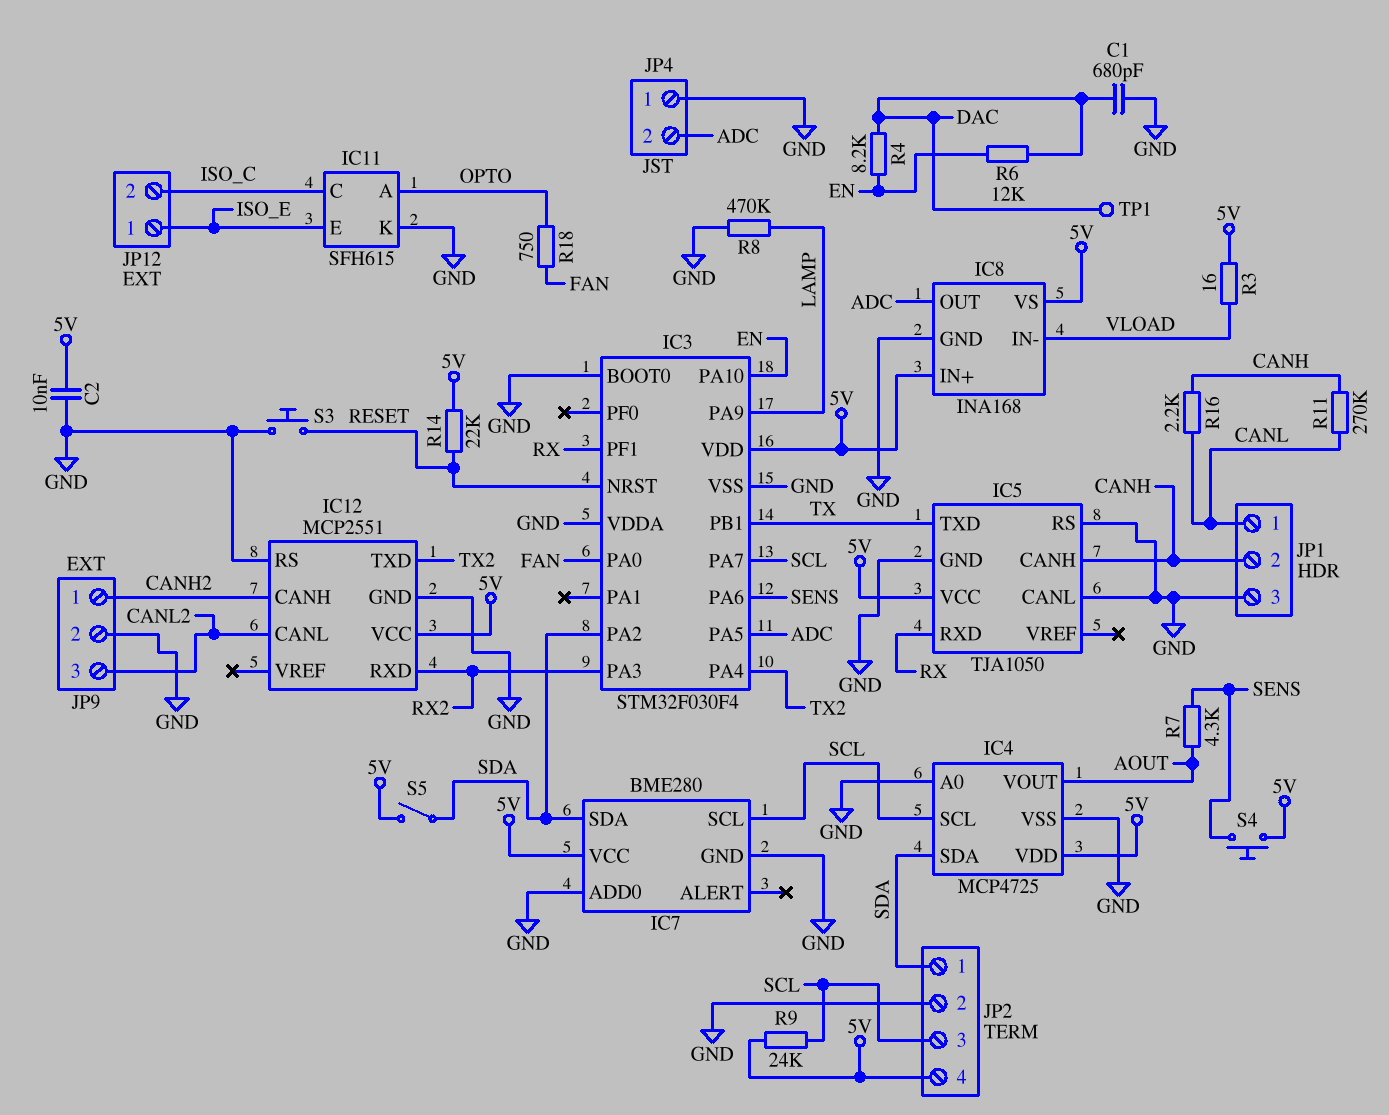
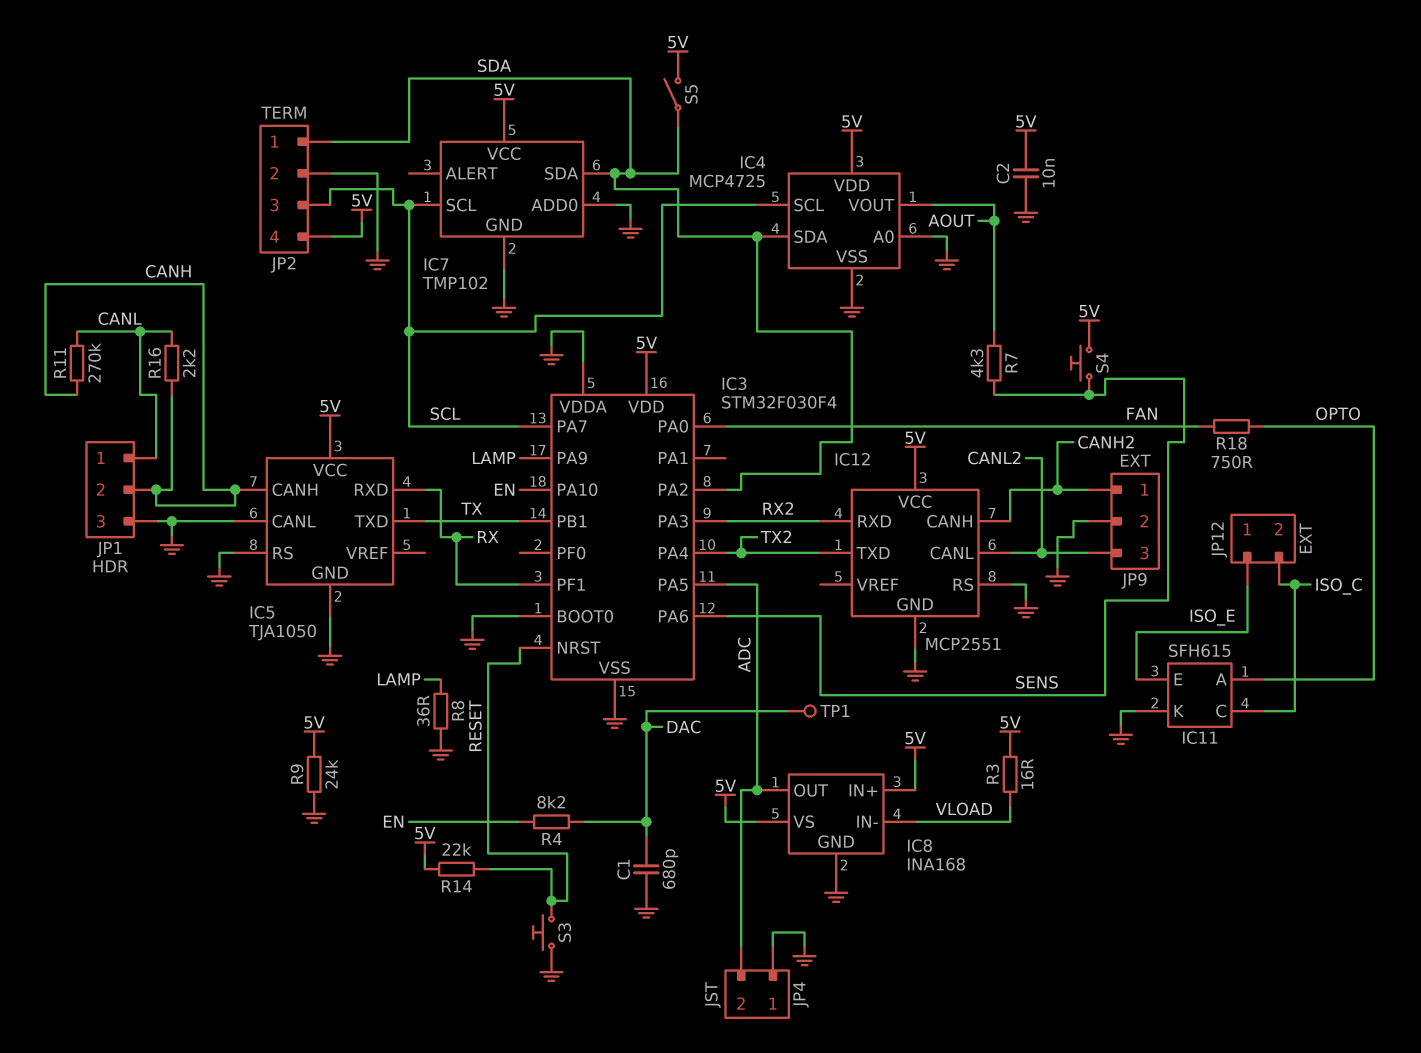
IC7: BME280 -> TMP102
R6: 12k (DAC, EN) -> none
R8: 470k (GND, LAMP) -> 36 (GND, LAMP)
R9: 24k (5V, SCL) -> 24k (5V, GND)

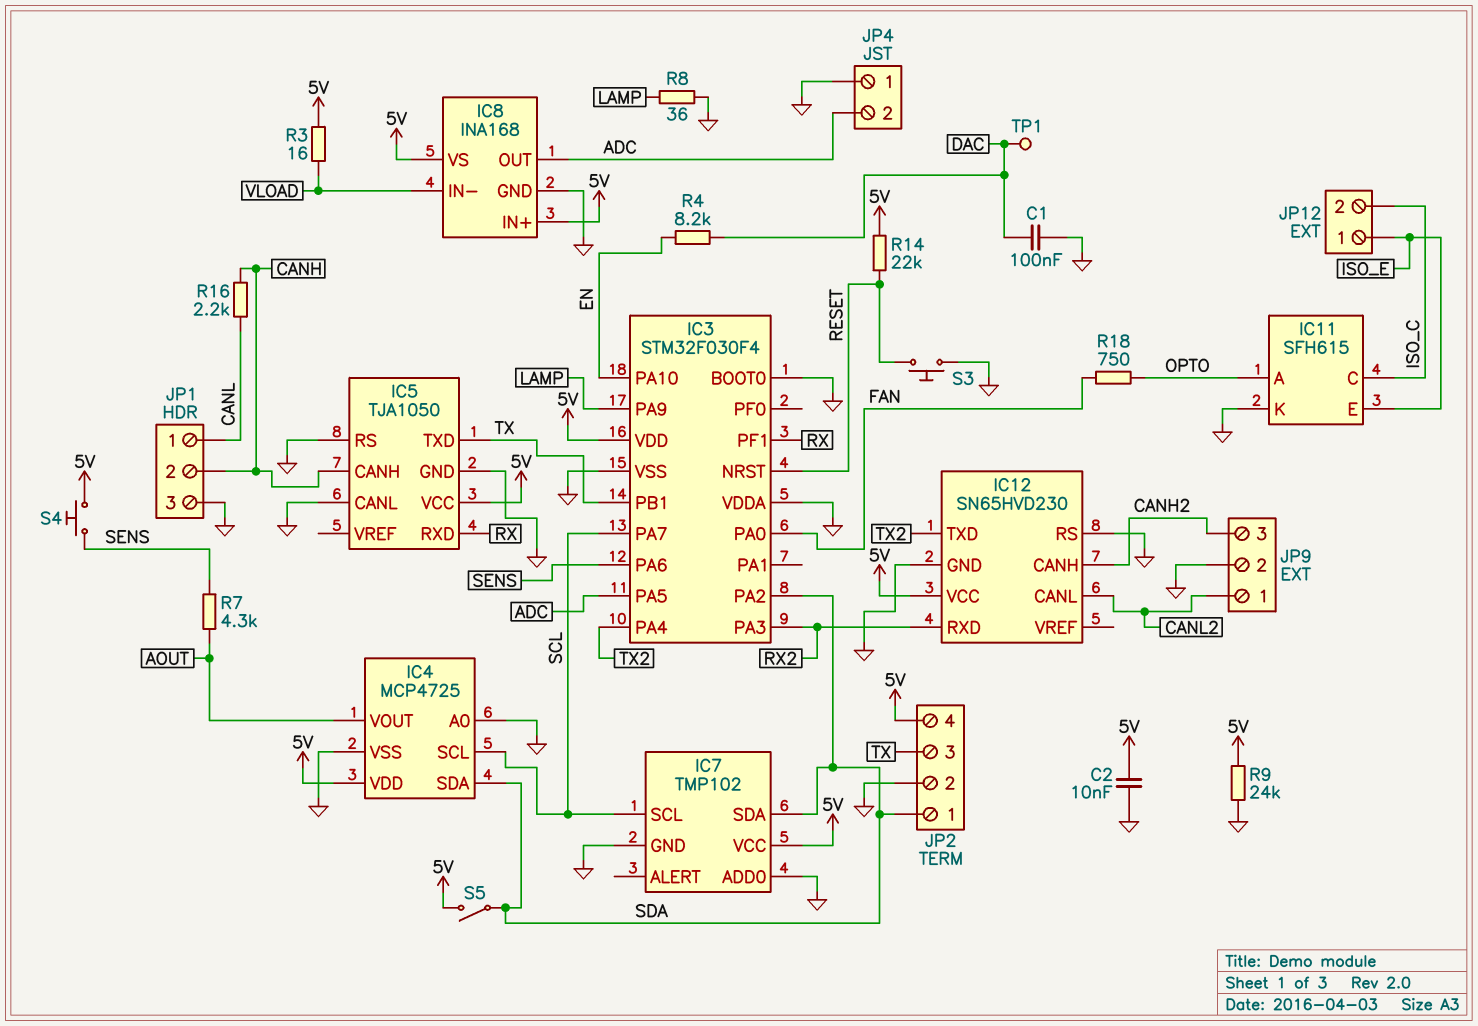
C1: 680pF (DAC, GND) -> 100nF (DAC, GND)
IC12: MCP2551 -> SN65HVD230
JP2 pin 3: SCL -> TX
JP9 pin 1: CANH2 -> CANL2
JP9 pin 3: CANL2 -> CANH2
R11: 270k (CANH, CANL) -> none

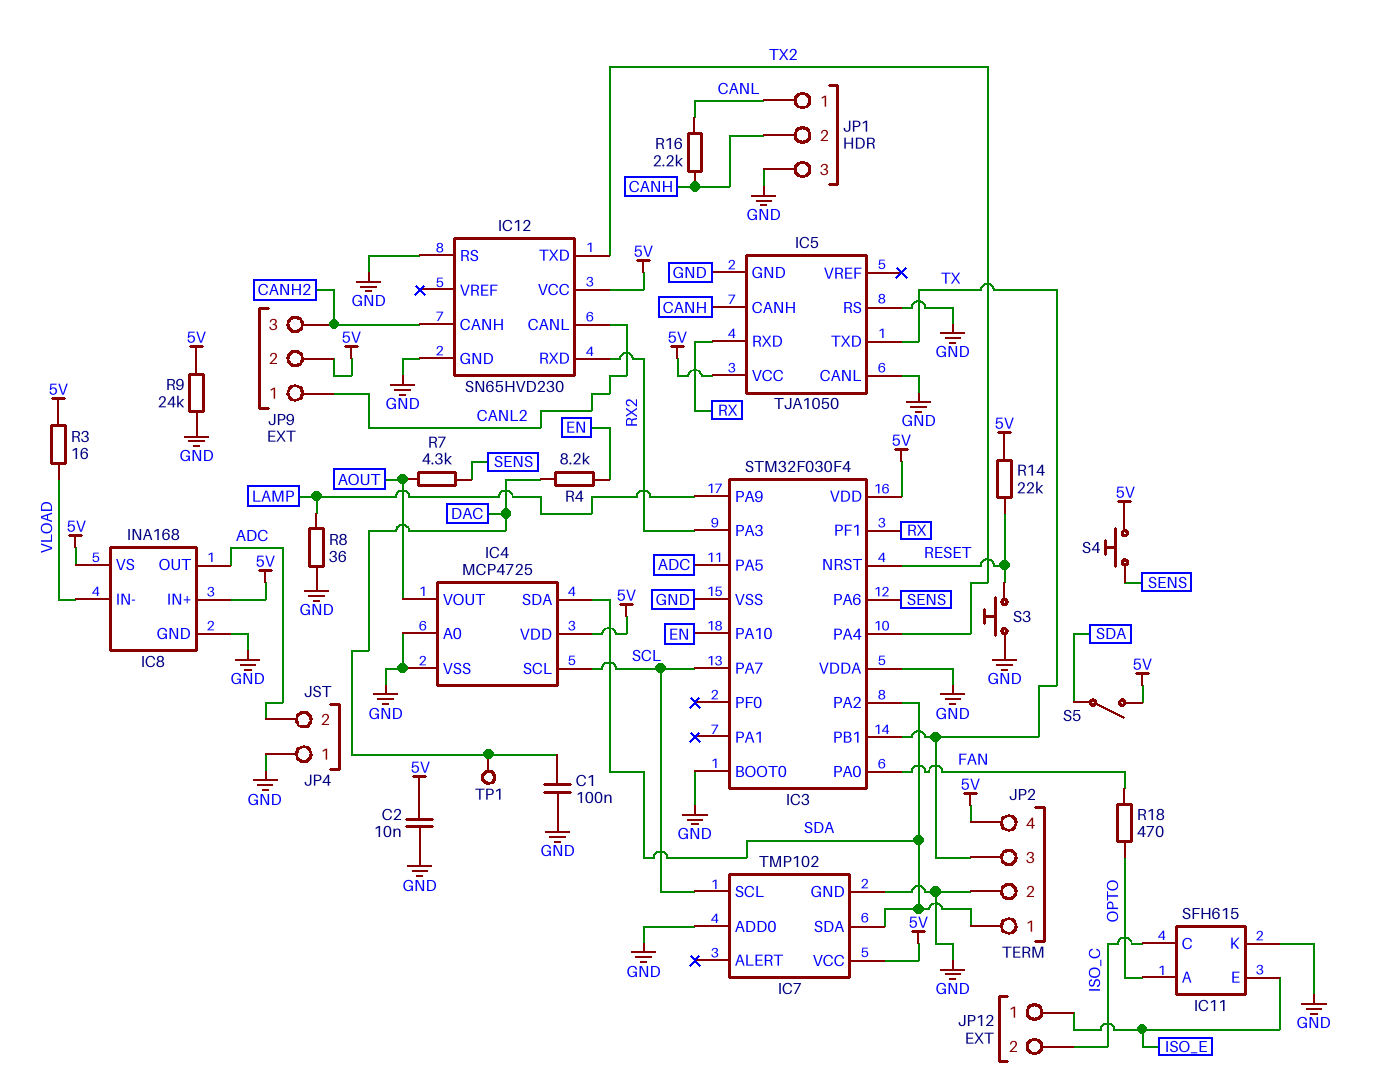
JP9 pin 2: GND -> 5V
R18: 750 (FAN, OPTO) -> 470 (FAN, OPTO)

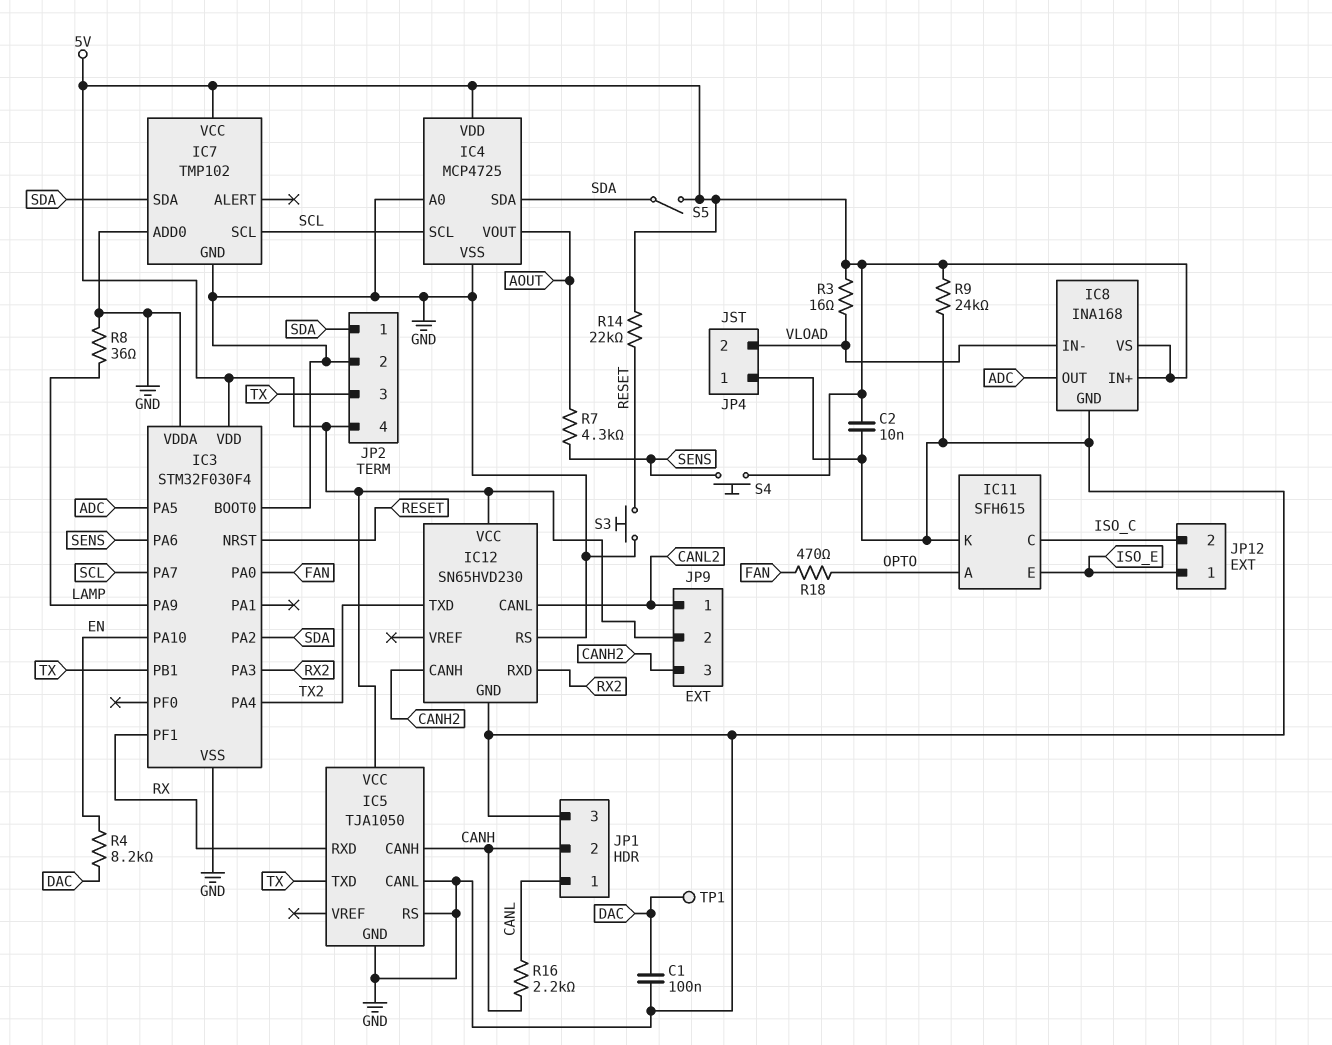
JP4 pin 2: ADC -> VLOAD

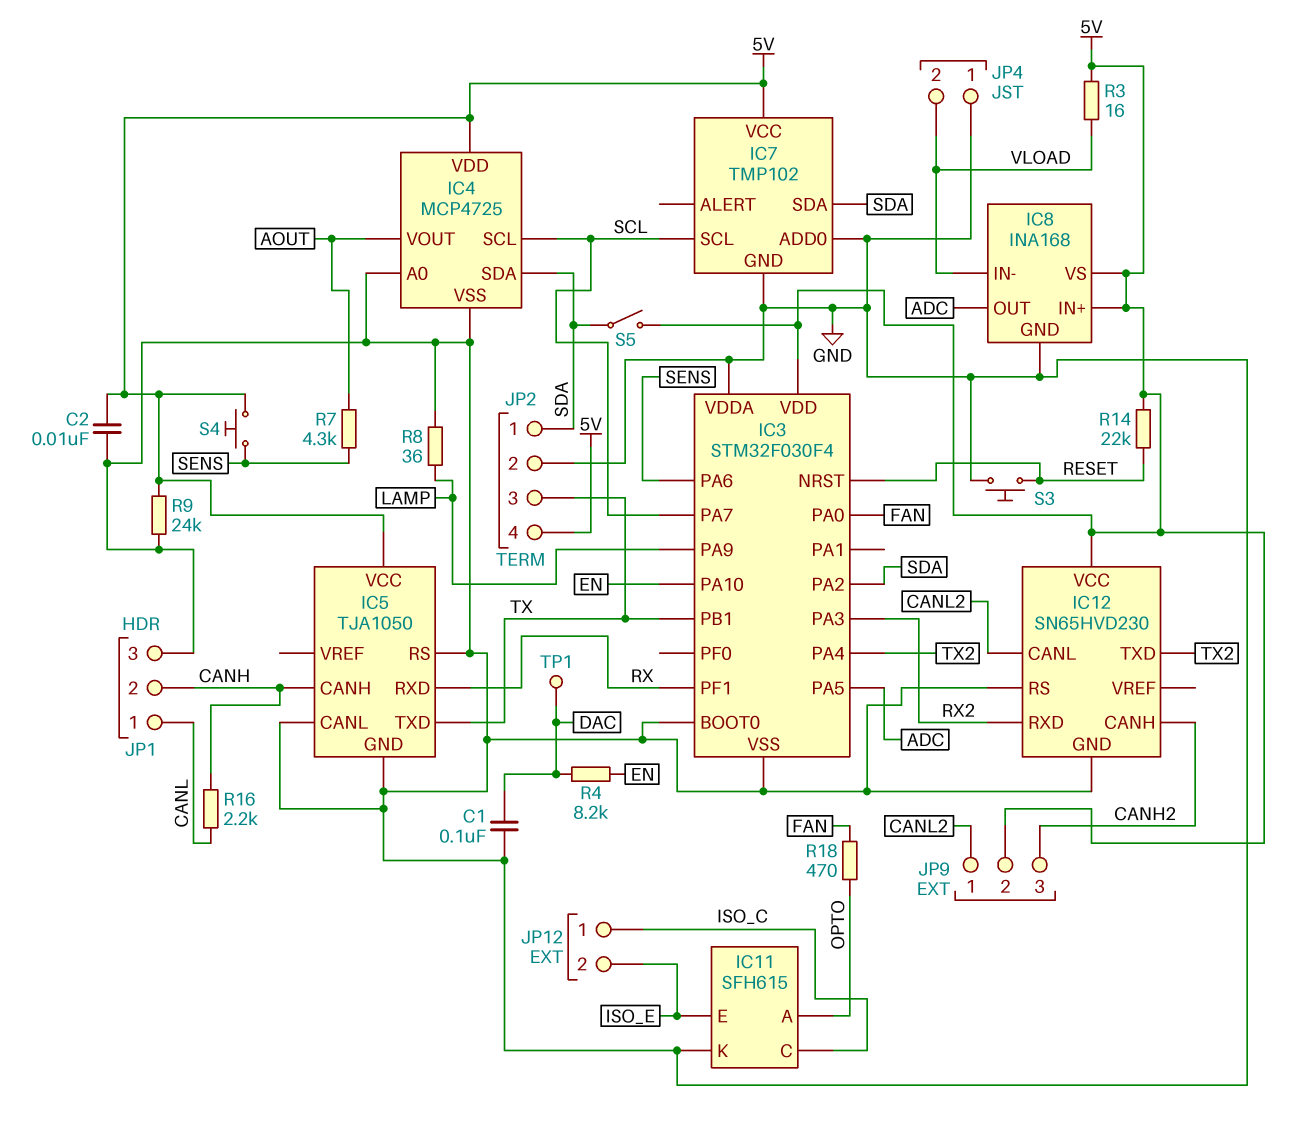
JP12 pin 1: ISO_E -> ISO_C
JP12 pin 2: ISO_C -> ISO_E

